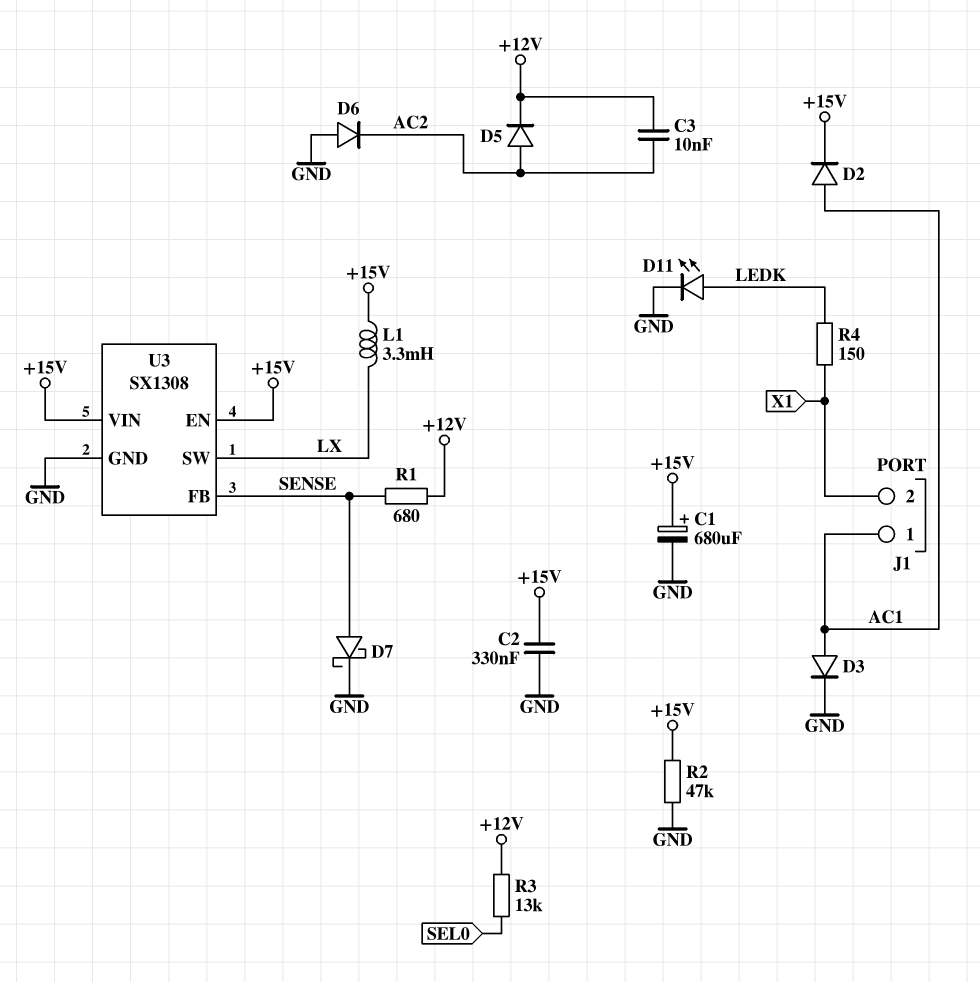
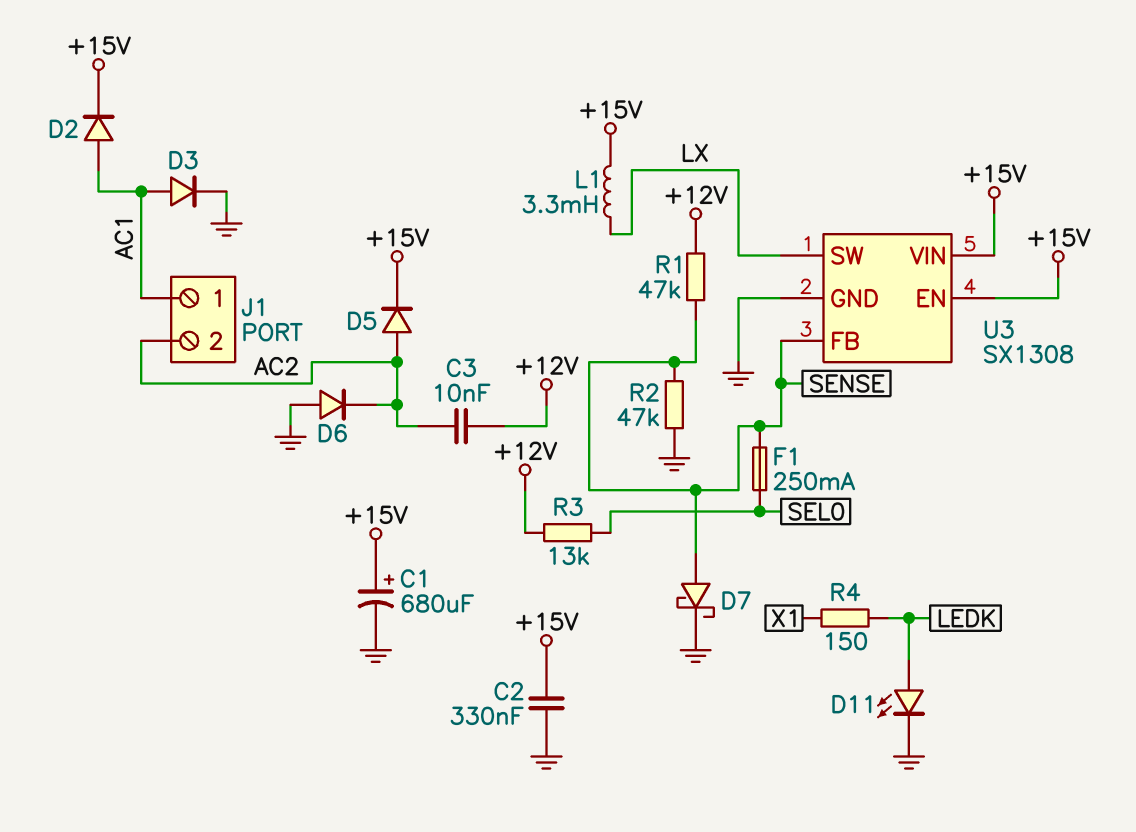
D5: diode (A AC2, K +12V) -> diode (A AC2, K +15V)
F1: none -> 250mA (SEL0, SENSE)
J1 pin 2: X1 -> AC2
R1: 680 (+12V, SENSE) -> 47k (+12V, SENSE)
R2: 47k (+15V, GND) -> 47k (GND, SENSE)

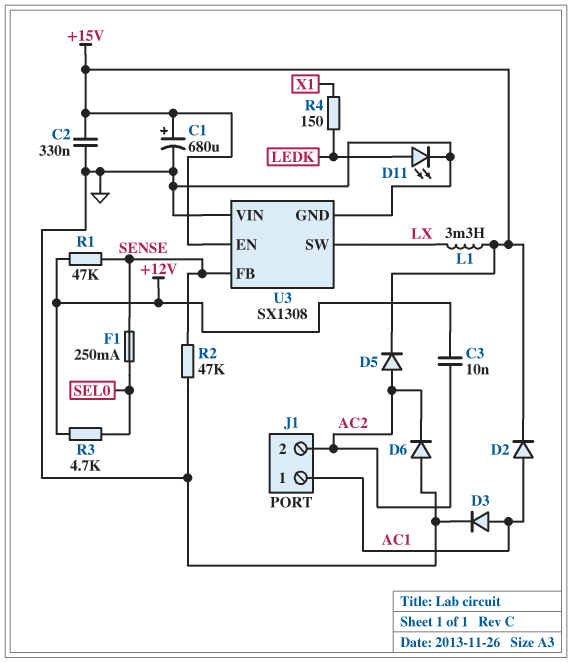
D7: schottky (A SENSE, K GND) -> none
R3: 13k (+12V, SEL0) -> 4.7k (+12V, SEL0)
U3 pin VIN: +15V -> GND

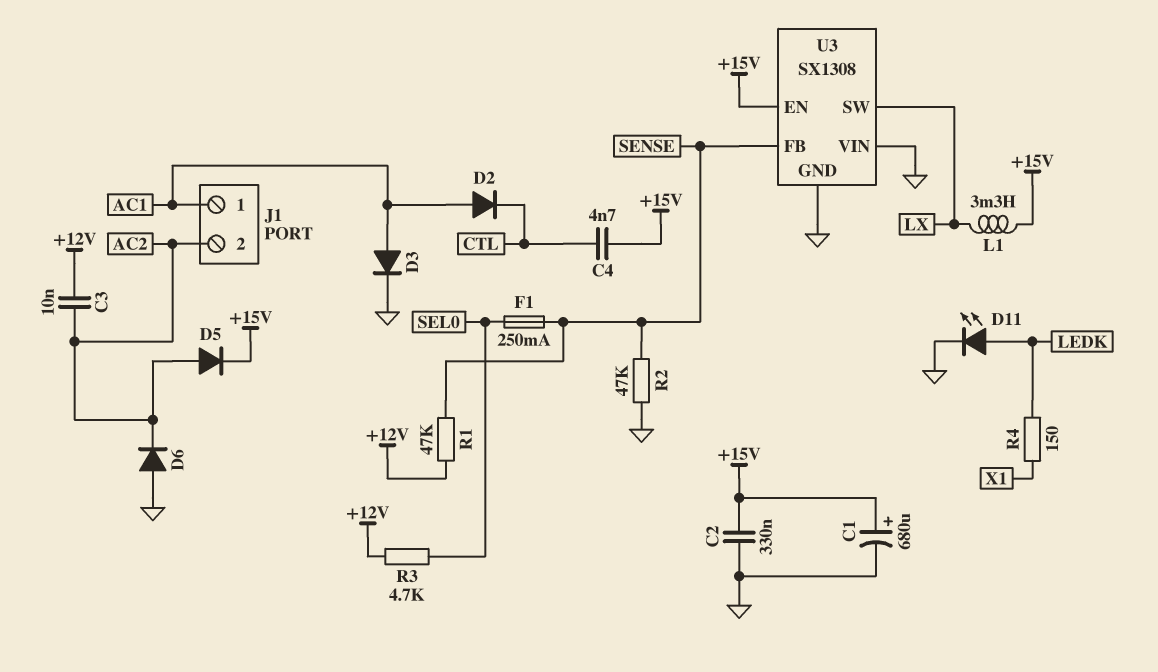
C4: none -> 4.7nF (+15V, CTL)
D2: diode (A AC1, K +15V) -> diode (A AC1, K CTL)

